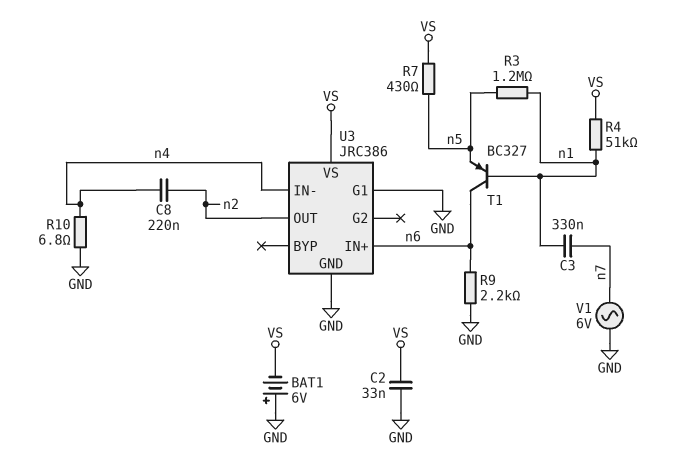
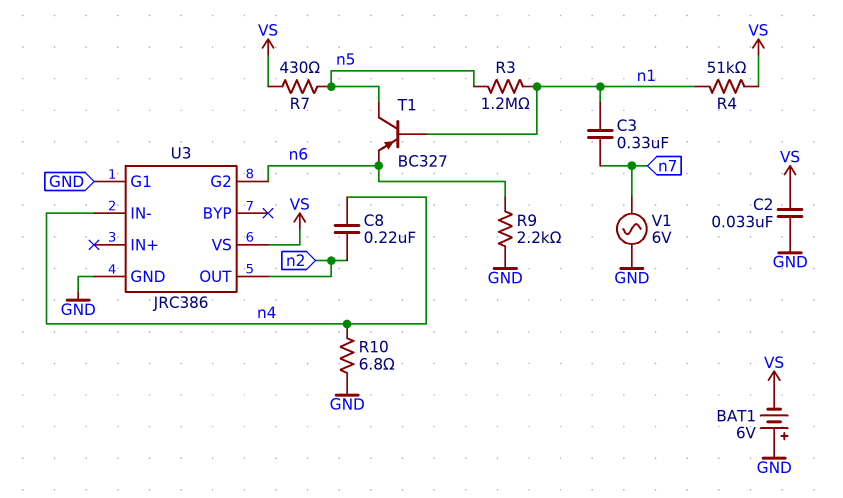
T1: PNP BC327 (B n1, C n6, E n5) -> PNP BC327 (B n1, C n5, E n6)
U3 pin G2: none -> n6
U3 pin IN+: n6 -> none

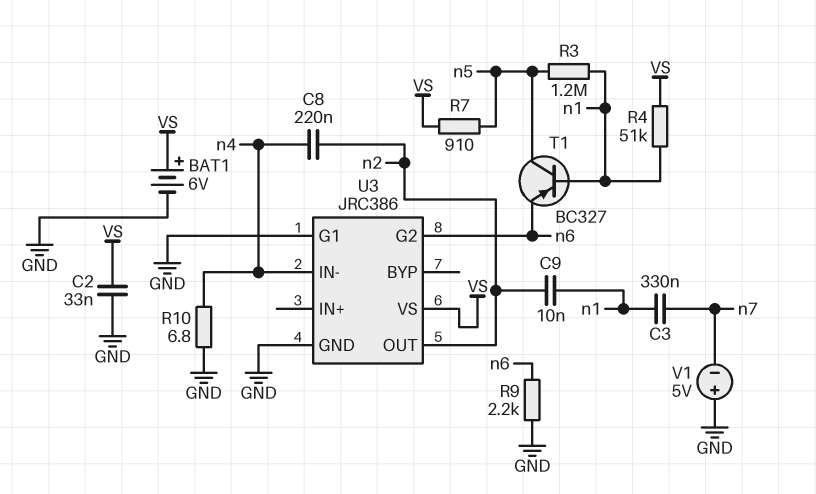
BAT1: 6V (plus GND, minus VS) -> 6V (plus VS, minus GND)
C9: none -> 10nF (n1, n2)
R7: 430 (VS, n5) -> 910 (VS, n5)
V1: AC 6V (GND, n7) -> 5V (plus GND, minus n7)

